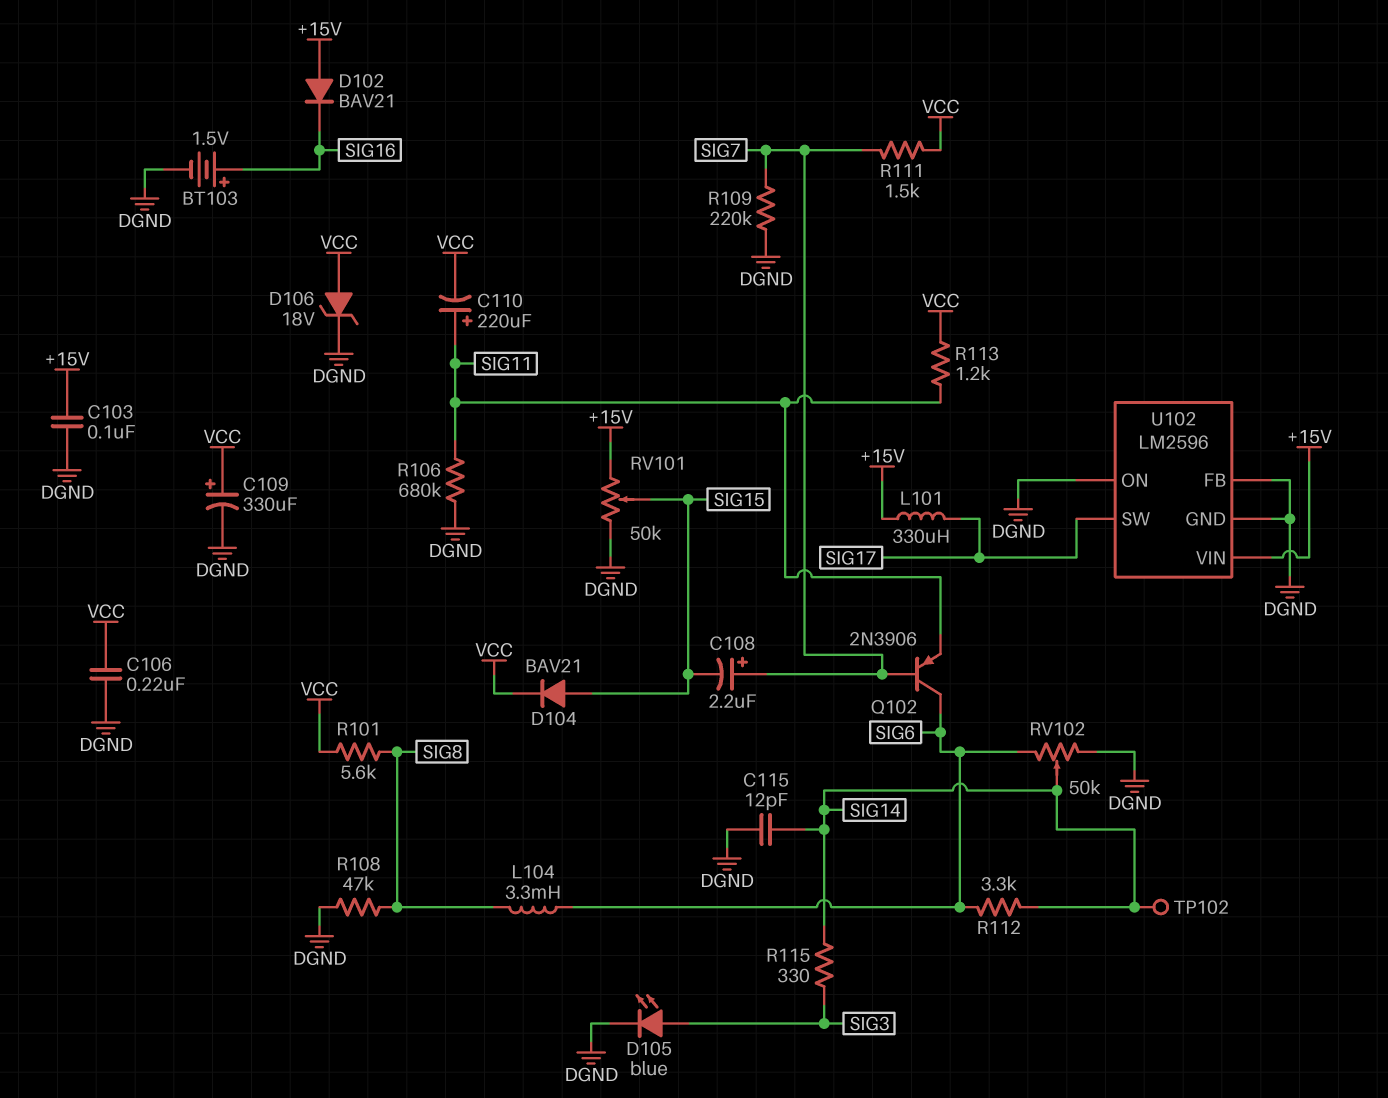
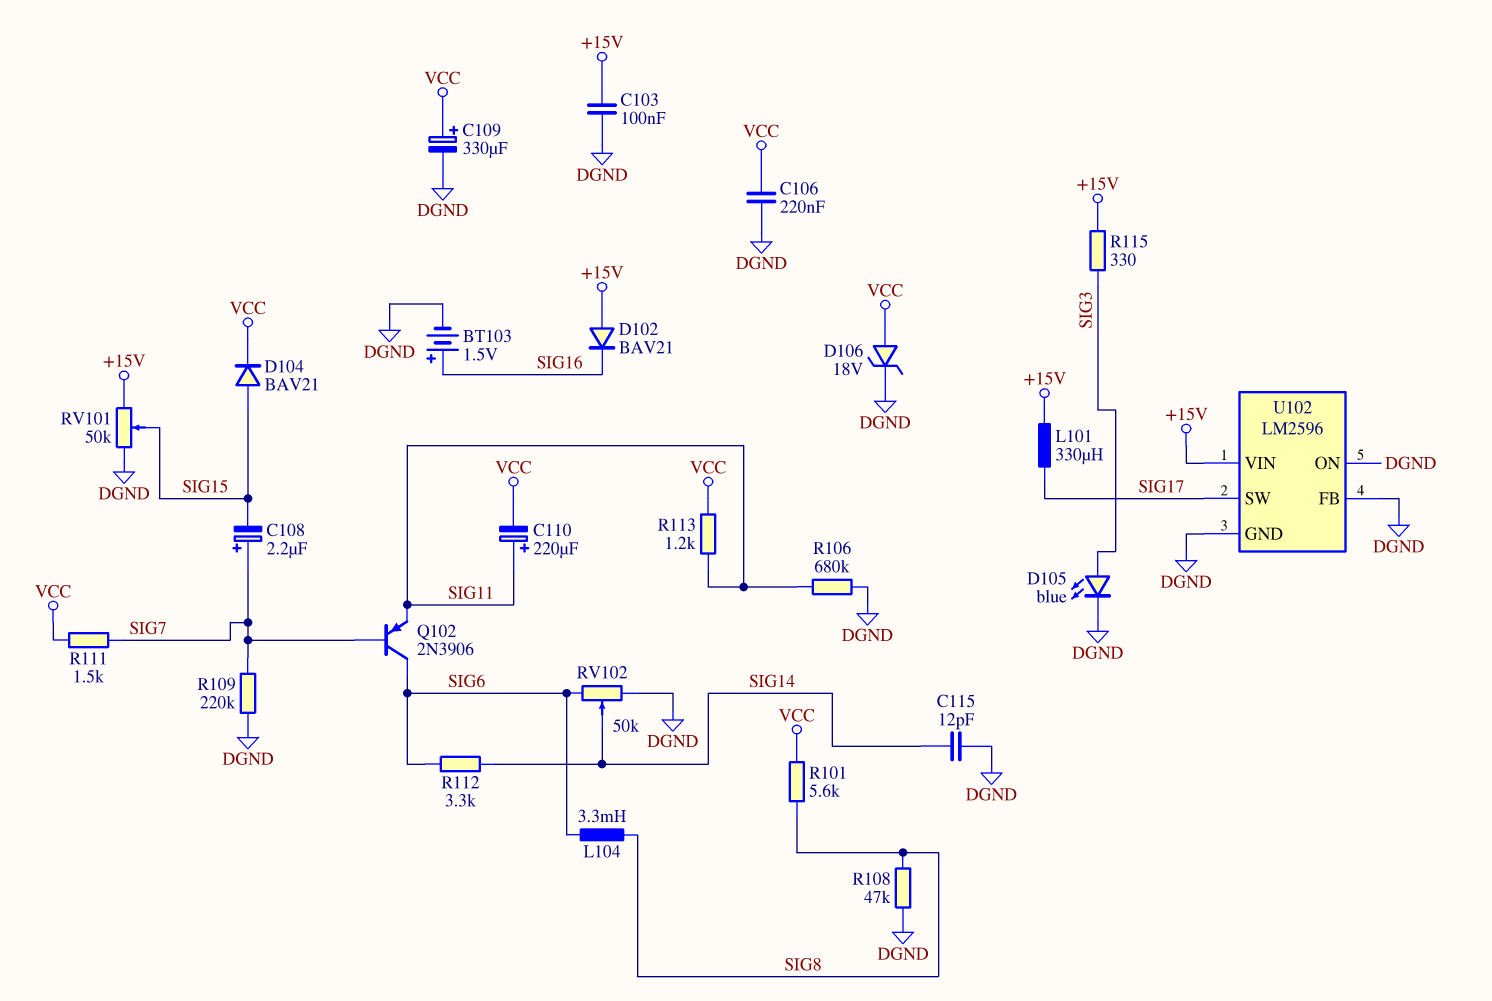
R115: 330 (SIG3, SIG14) -> 330 (+15V, SIG3)
TP102: test point (SIG14) -> none

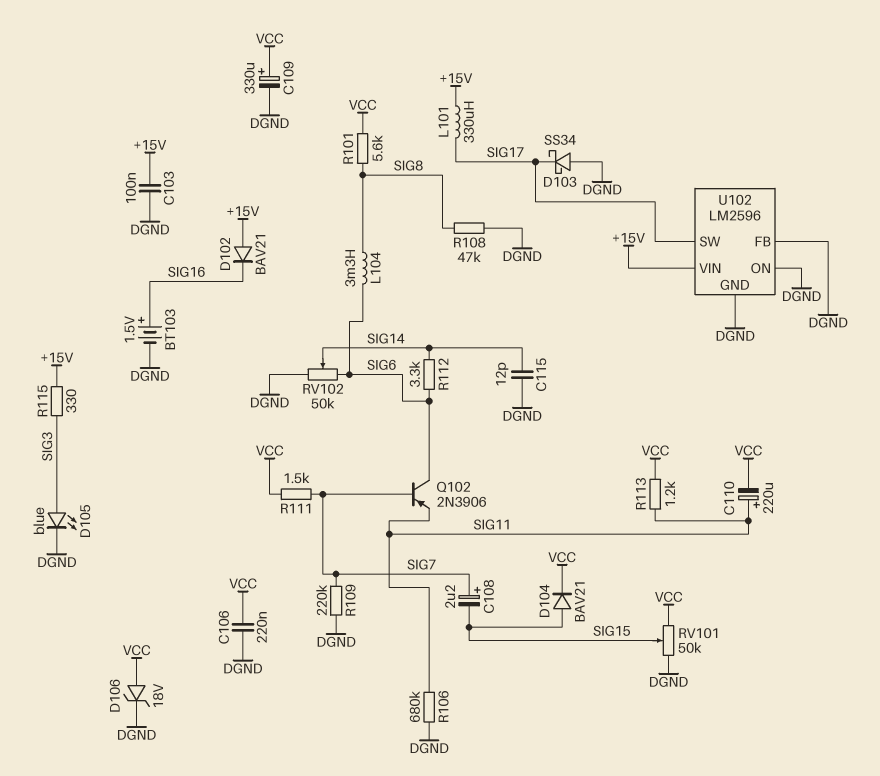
D103: none -> schottky SS34 (A DGND, K SIG17)
RV101: 50k (+15V, DGND, wiper SIG15) -> 50k (DGND, VCC, wiper SIG15)

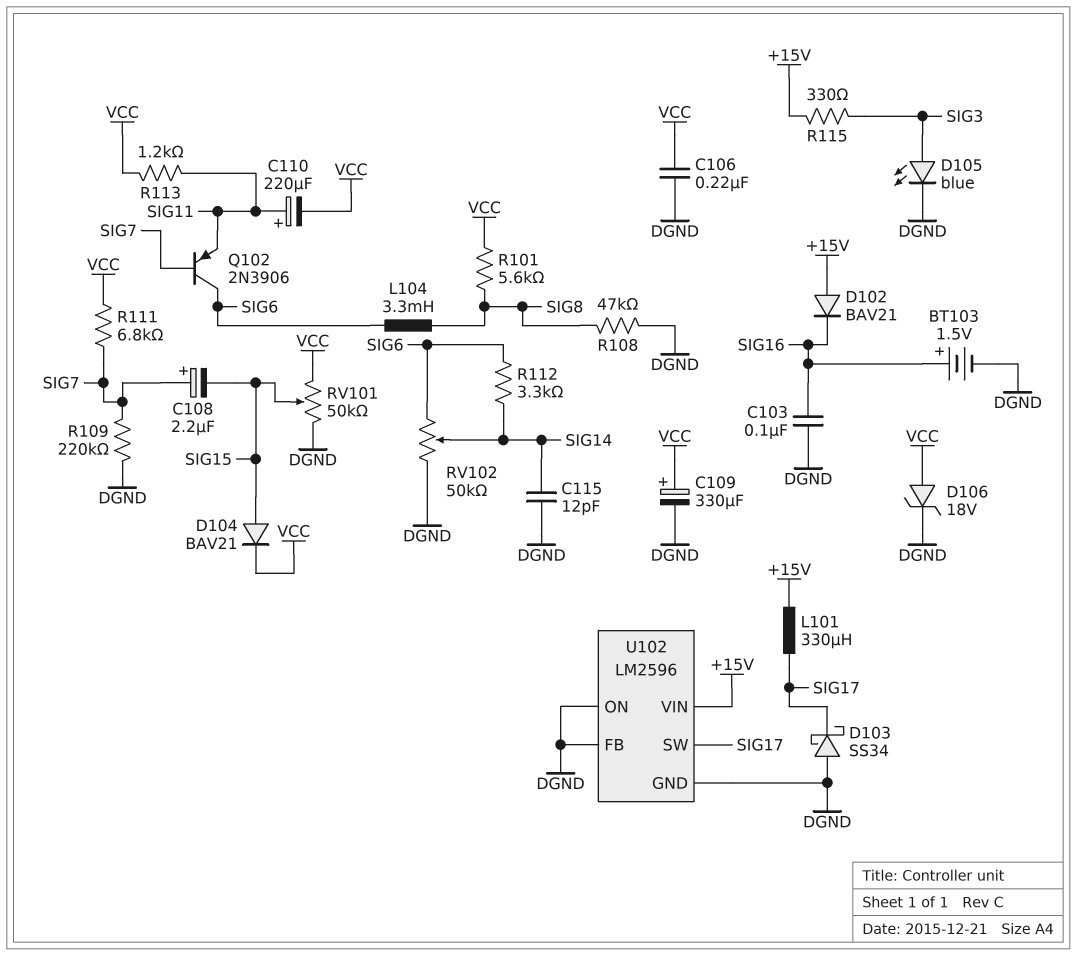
C103: 100nF (+15V, DGND) -> 100nF (DGND, SIG16)
R106: 680k (DGND, SIG11) -> none
R111: 1.5k (SIG7, VCC) -> 6.8k (SIG7, VCC)

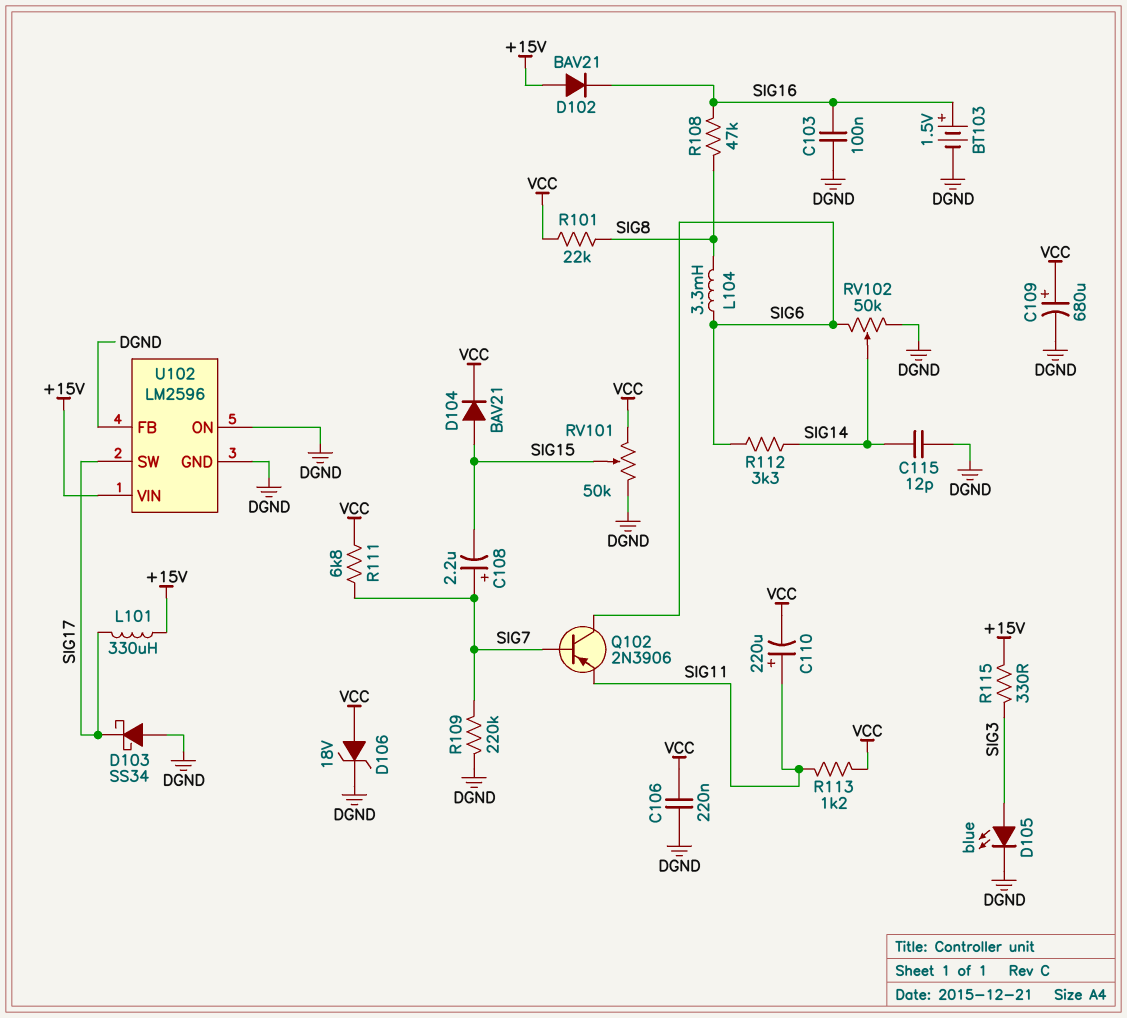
C109: 330uF (plus VCC, minus DGND) -> 680uF (plus VCC, minus DGND)
R101: 5.6k (SIG8, VCC) -> 22k (SIG8, VCC)
R108: 47k (DGND, SIG8) -> 47k (SIG8, SIG16)

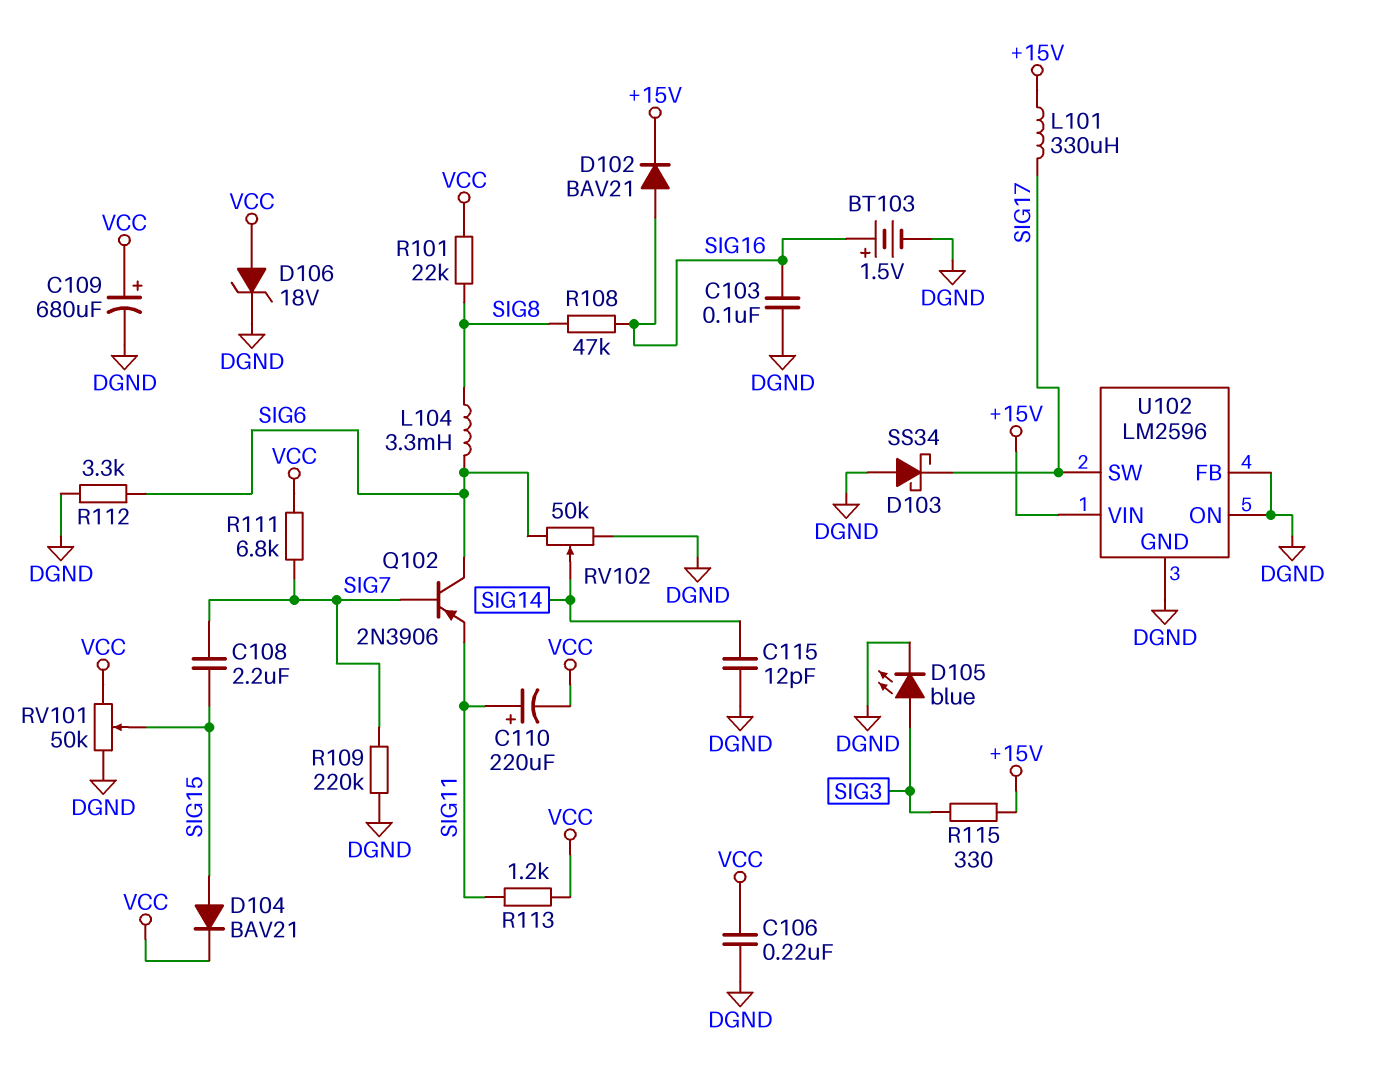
C108: 2.2uF (plus SIG7, minus SIG15) -> 2.2uF (SIG7, SIG15)
D102: diode BAV21 (A +15V, K SIG16) -> diode BAV21 (A SIG16, K +15V)
R112: 3.3k (SIG6, SIG14) -> 3.3k (DGND, SIG6)

